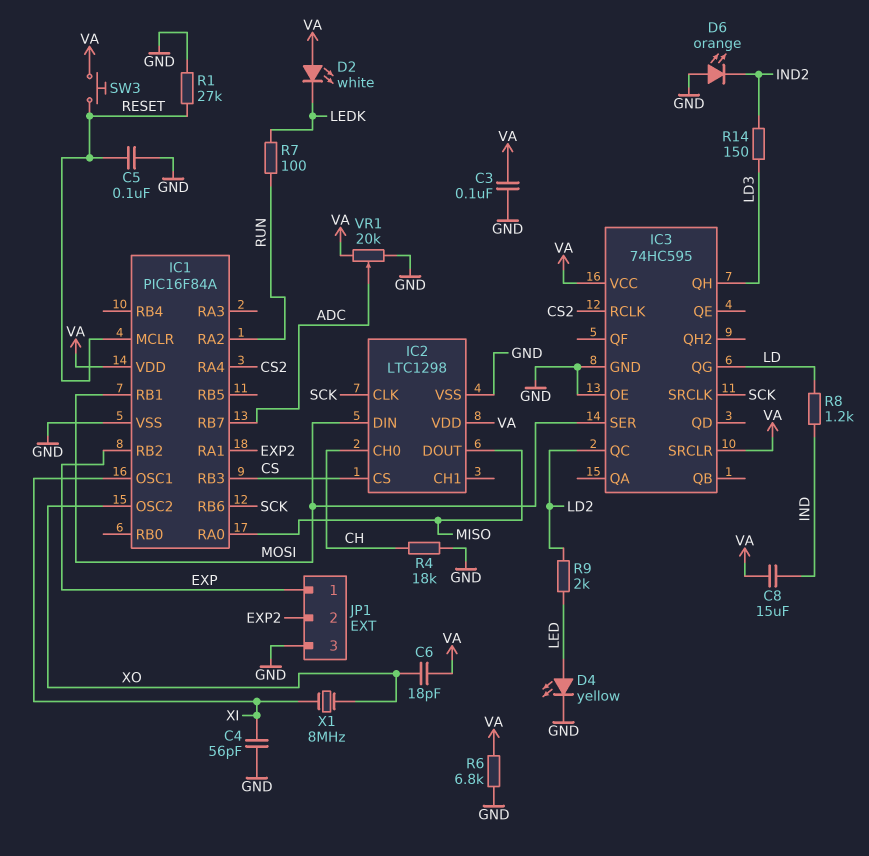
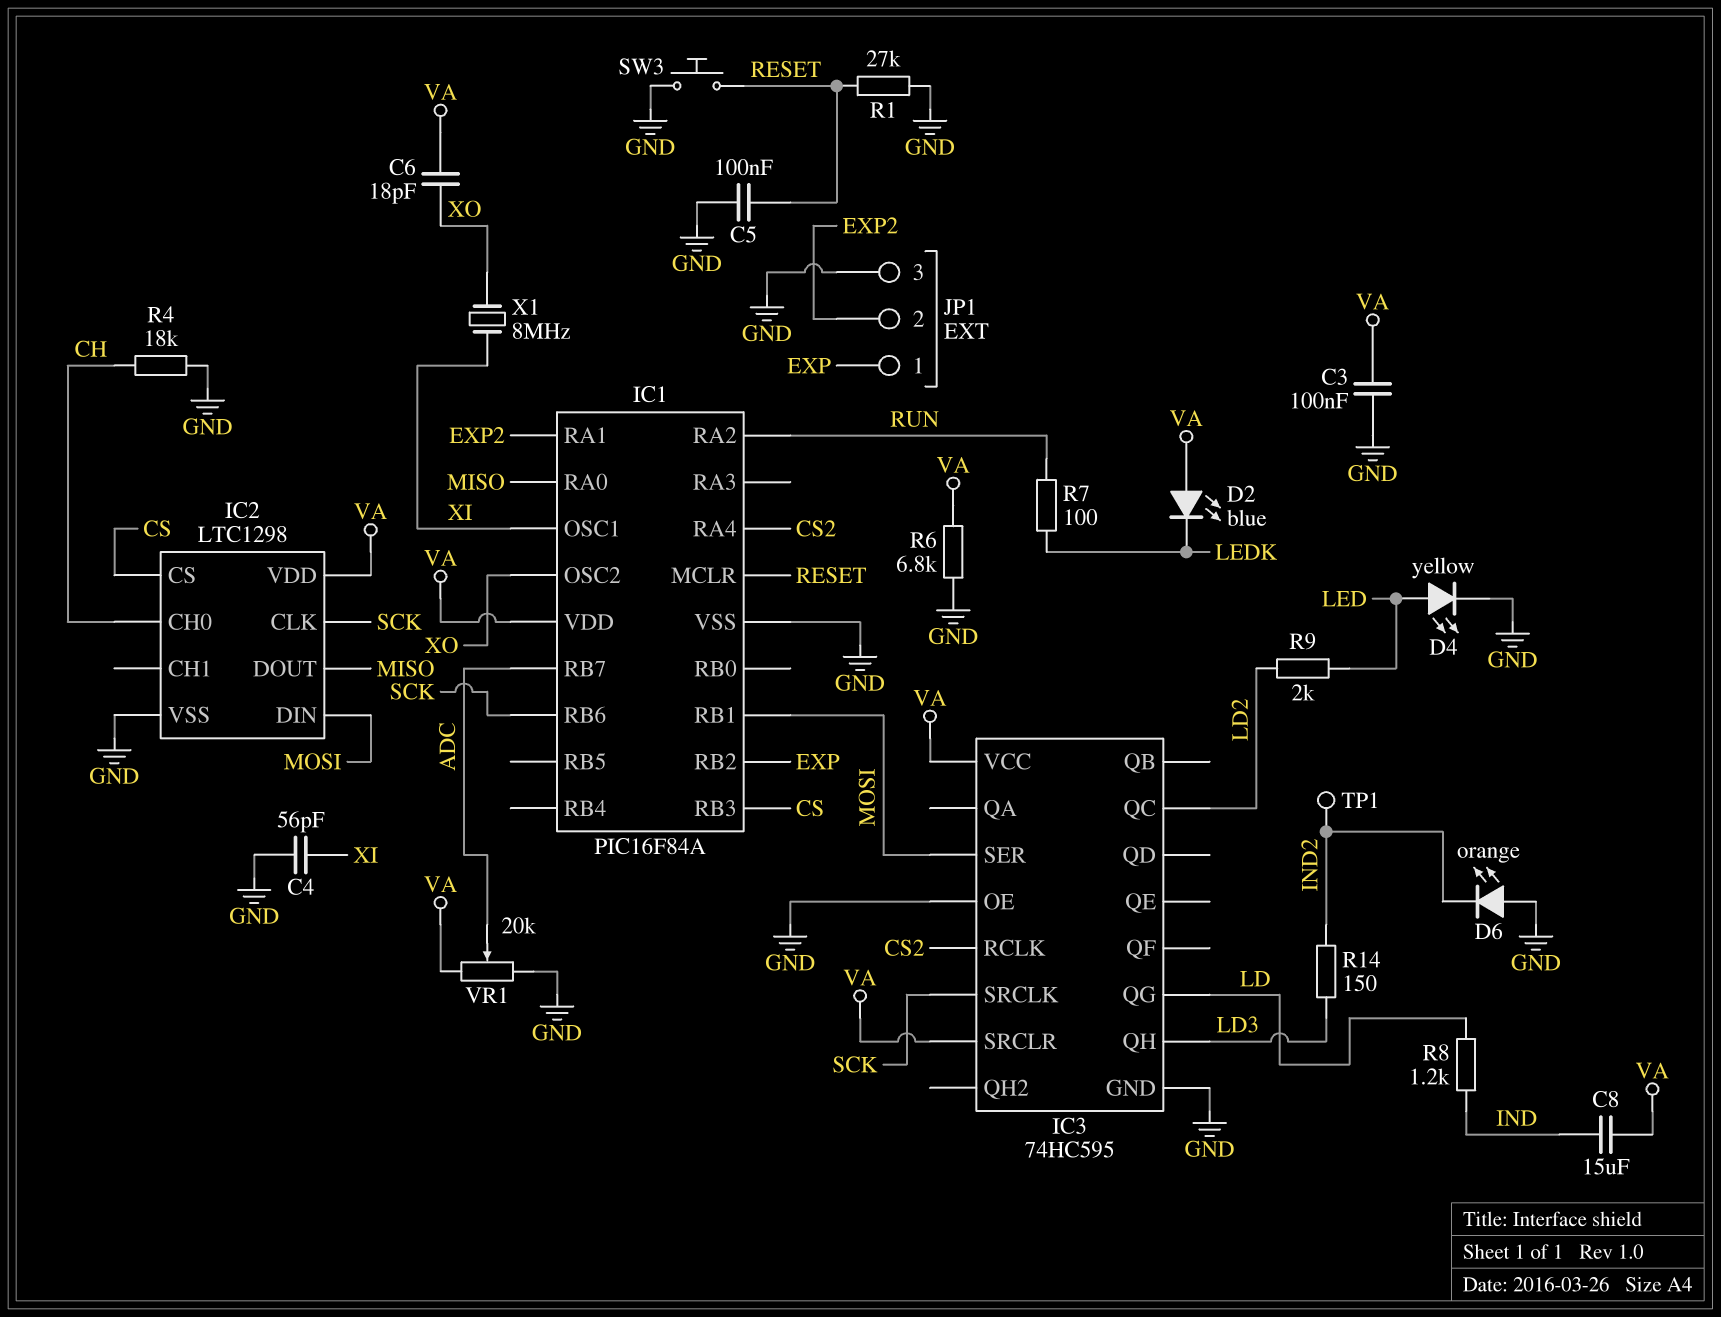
D2: LED white (A VA, K LEDK) -> LED blue (A VA, K LEDK)
SW3: button (RESET, VA) -> button (GND, RESET)
TP1: none -> test point (IND2)

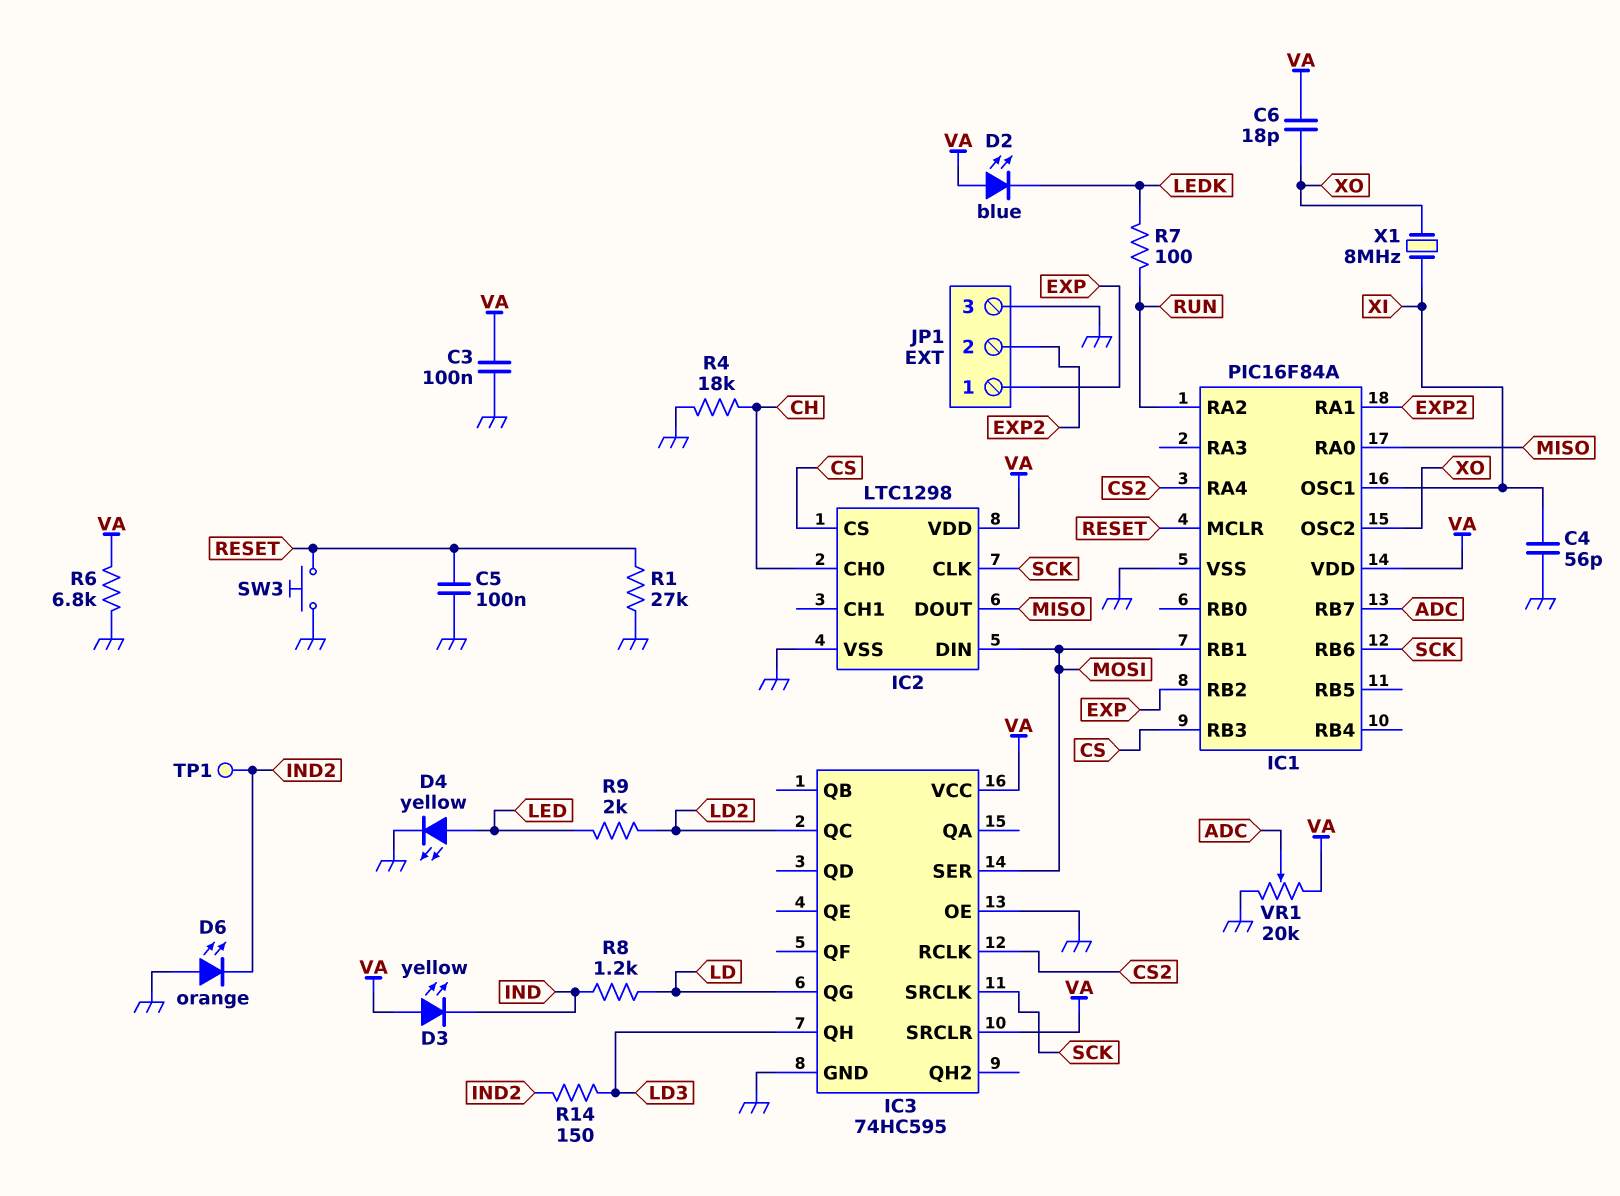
C8: 15uF (IND, VA) -> none
D3: none -> LED yellow (A VA, K IND)

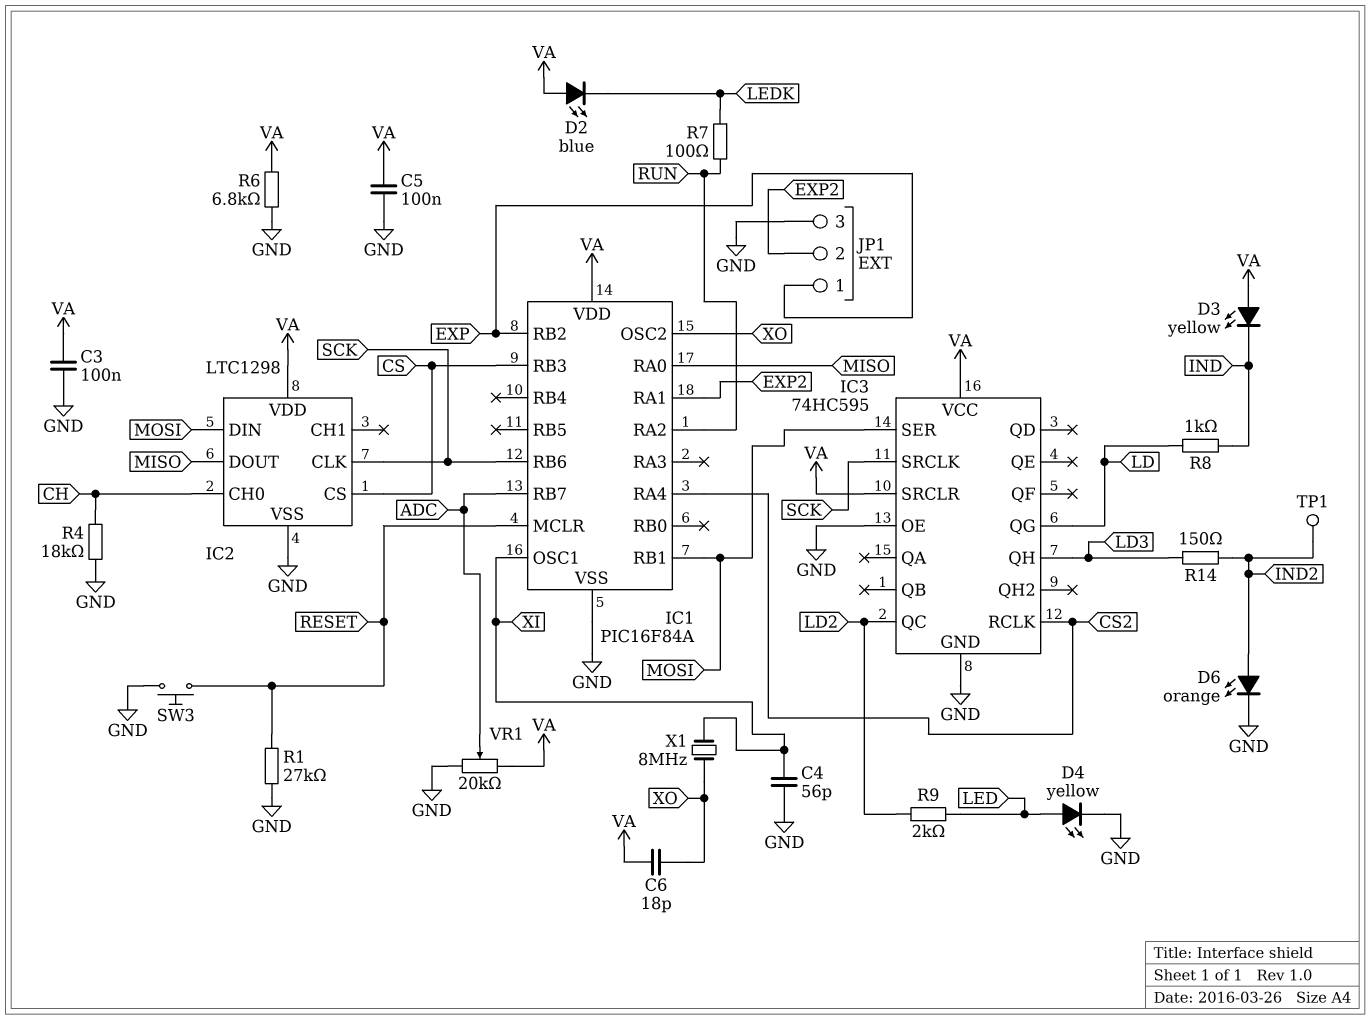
C5: 100nF (GND, RESET) -> 100nF (GND, VA)
D6: LED orange (A GND, K IND2) -> LED orange (A IND2, K GND)
R8: 1.2k (IND, LD) -> 1k (IND, LD)

